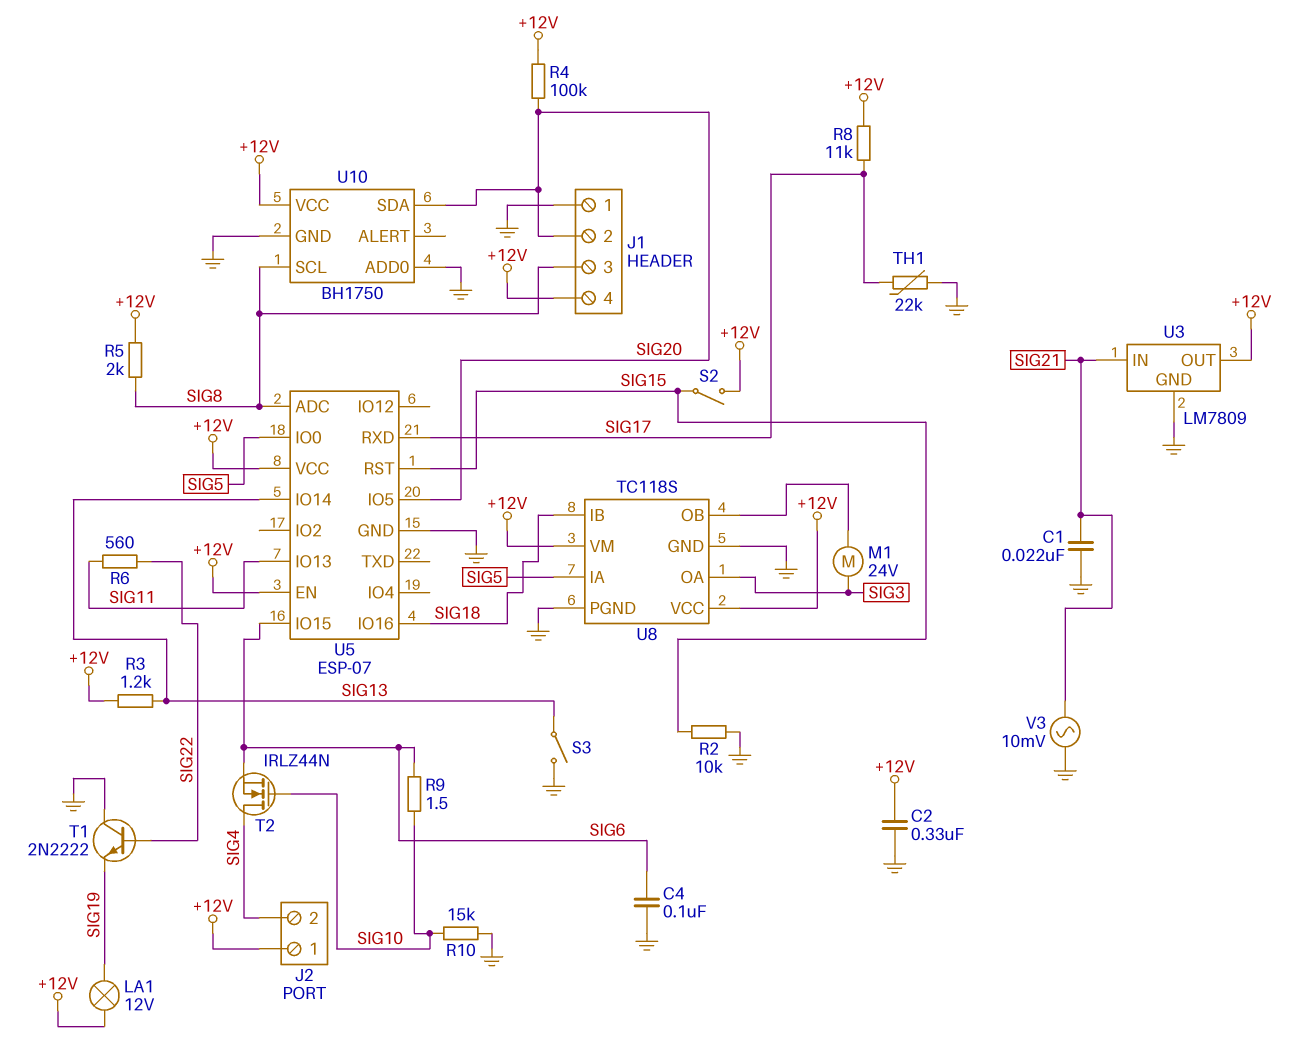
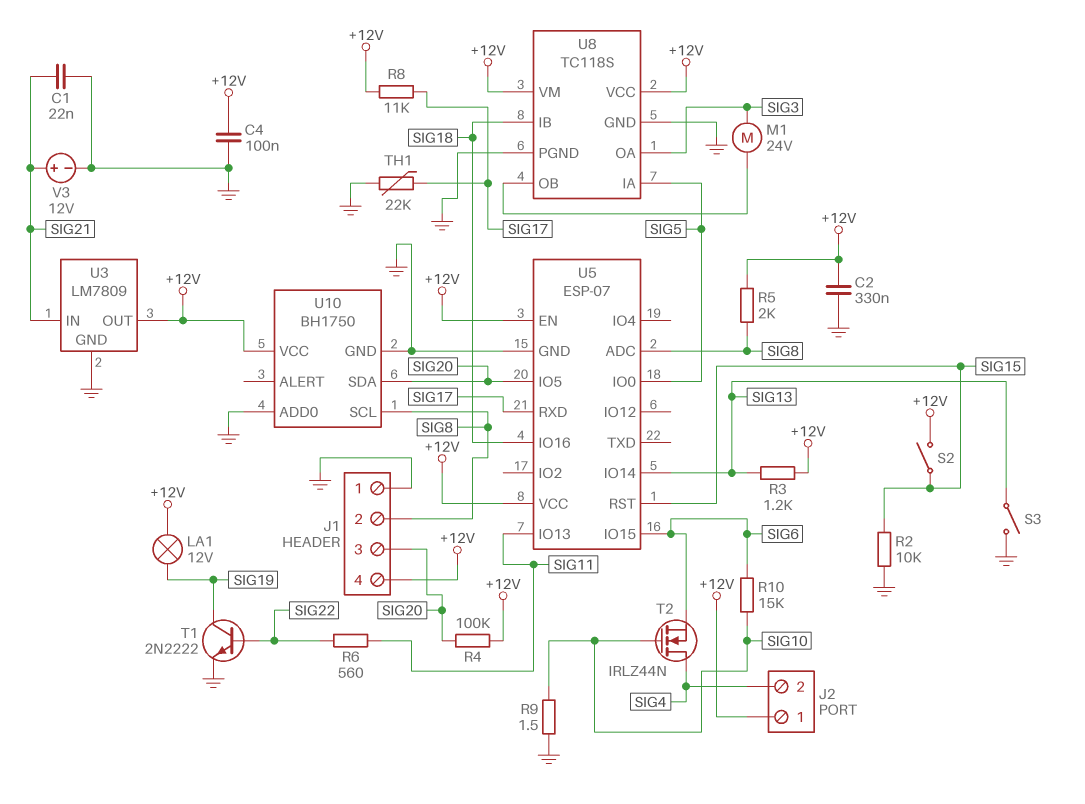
C4: 100nF (GND, SIG6) -> 100nF (+12V, GND)
J1 pin 2: SIG20 -> SIG8
J1 pin 3: SIG8 -> SIG20
R9: 1.5 (SIG6, SIG10) -> 1.5 (GND, SIG10)
R10: 15k (GND, SIG10) -> 15k (SIG6, SIG10)
T1: NPN 2N2222 (B SIG22, C GND, E SIG19) -> NPN 2N2222 (B SIG22, C SIG19, E GND)
V3: AC 10mV (GND, SIG21) -> 12V (plus SIG21, minus GND)

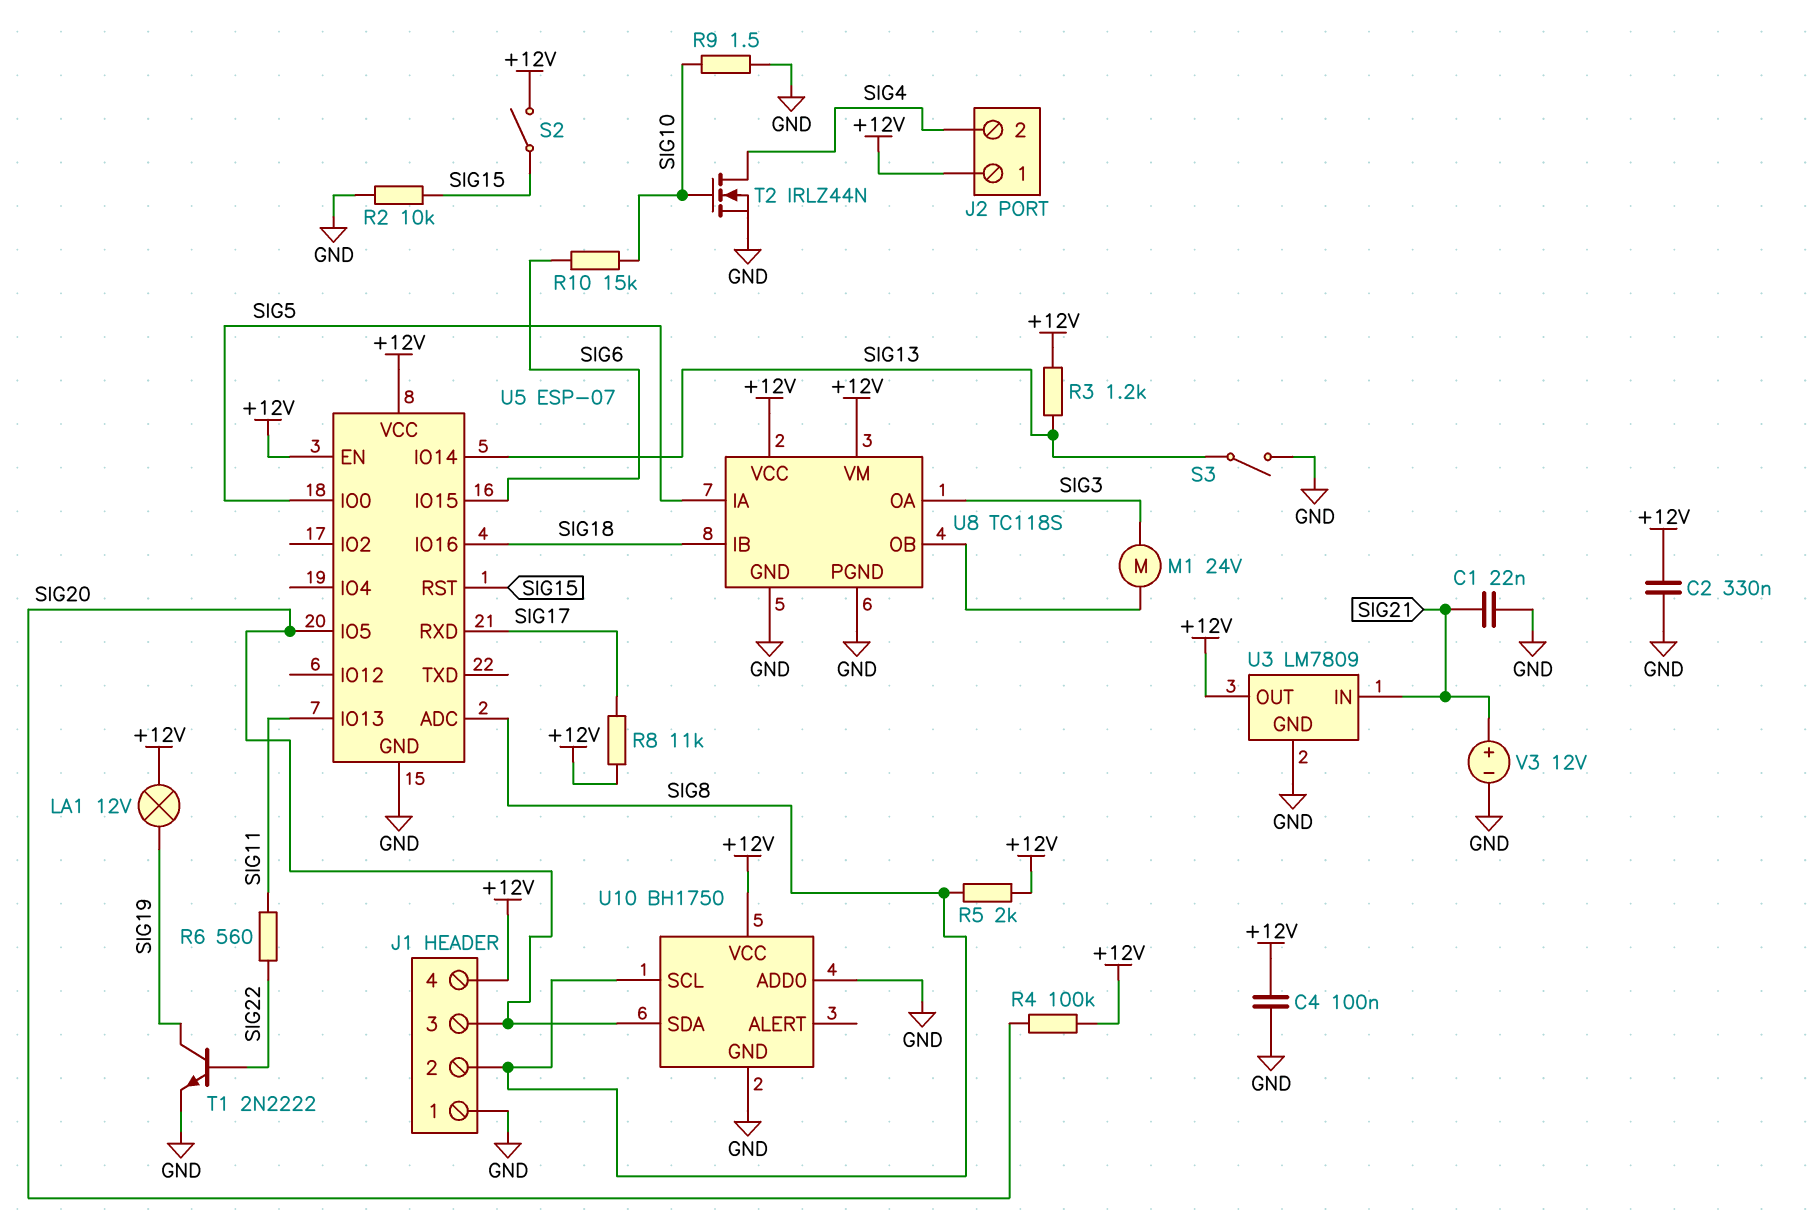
T2: NMOS IRLZ44N (G SIG10, D SIG4, S SIG6) -> NMOS IRLZ44N (G SIG10, D SIG4, S GND)
TH1: 22k (GND, SIG17) -> none

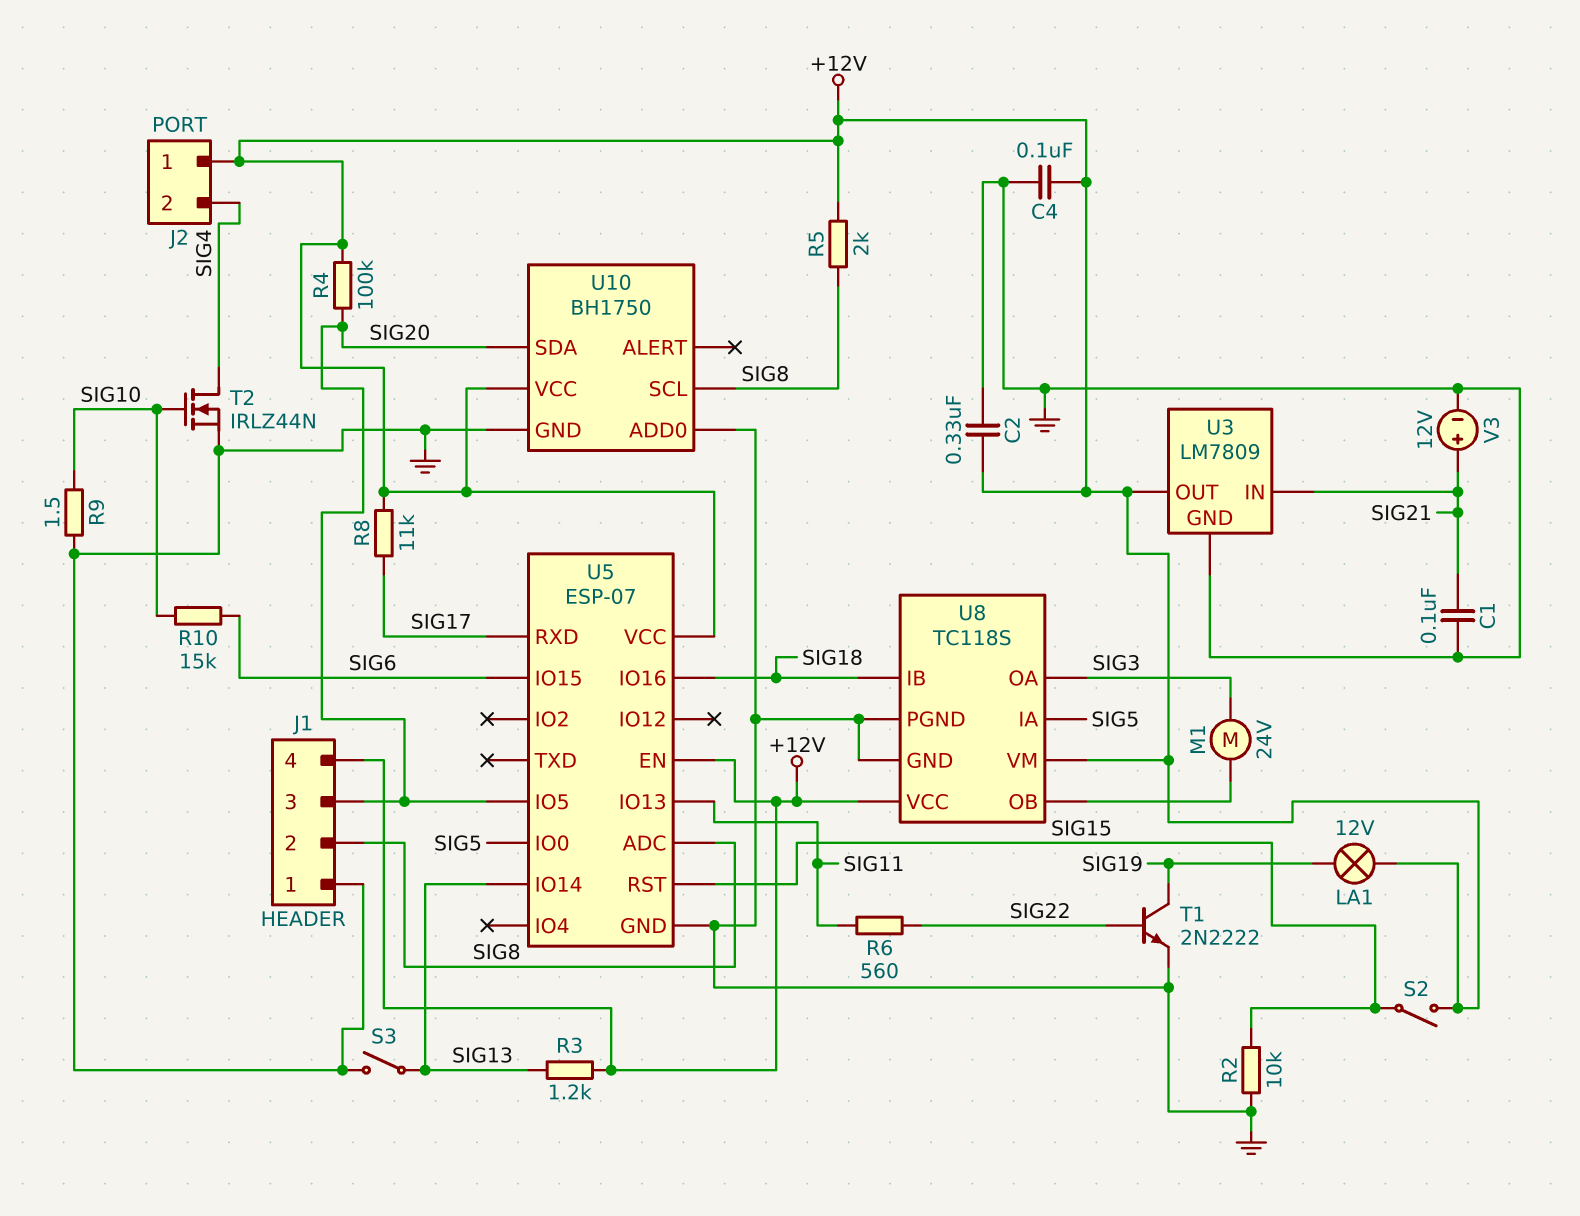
C1: 22nF (GND, SIG21) -> 100nF (GND, SIG21)

